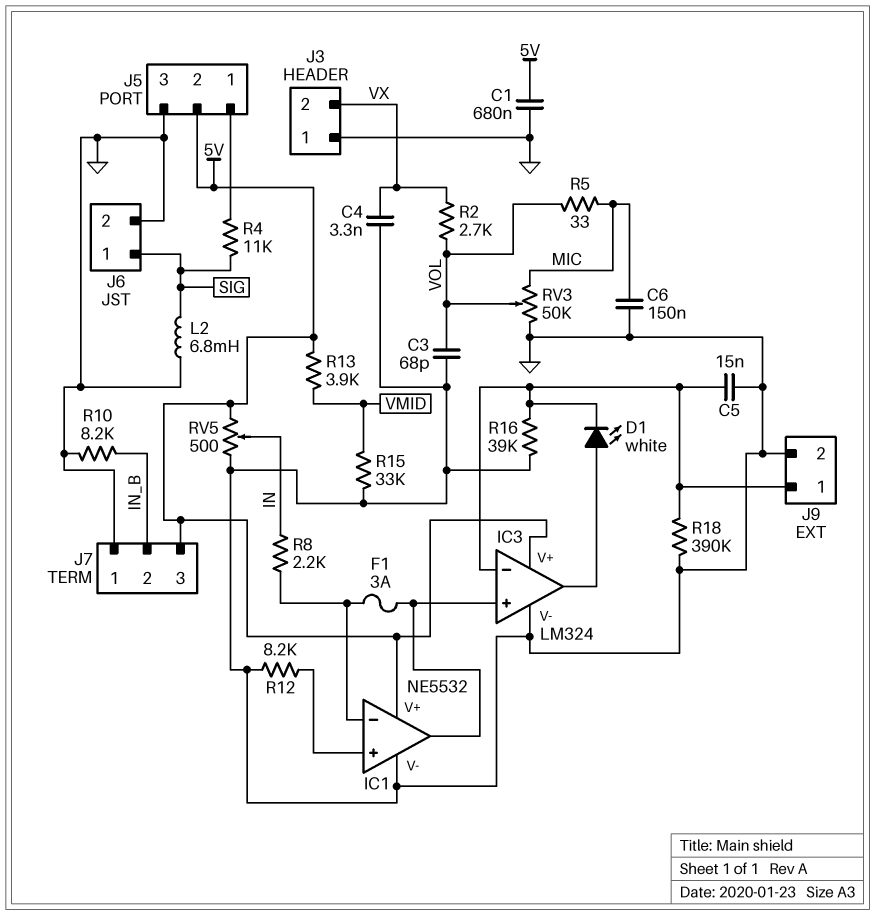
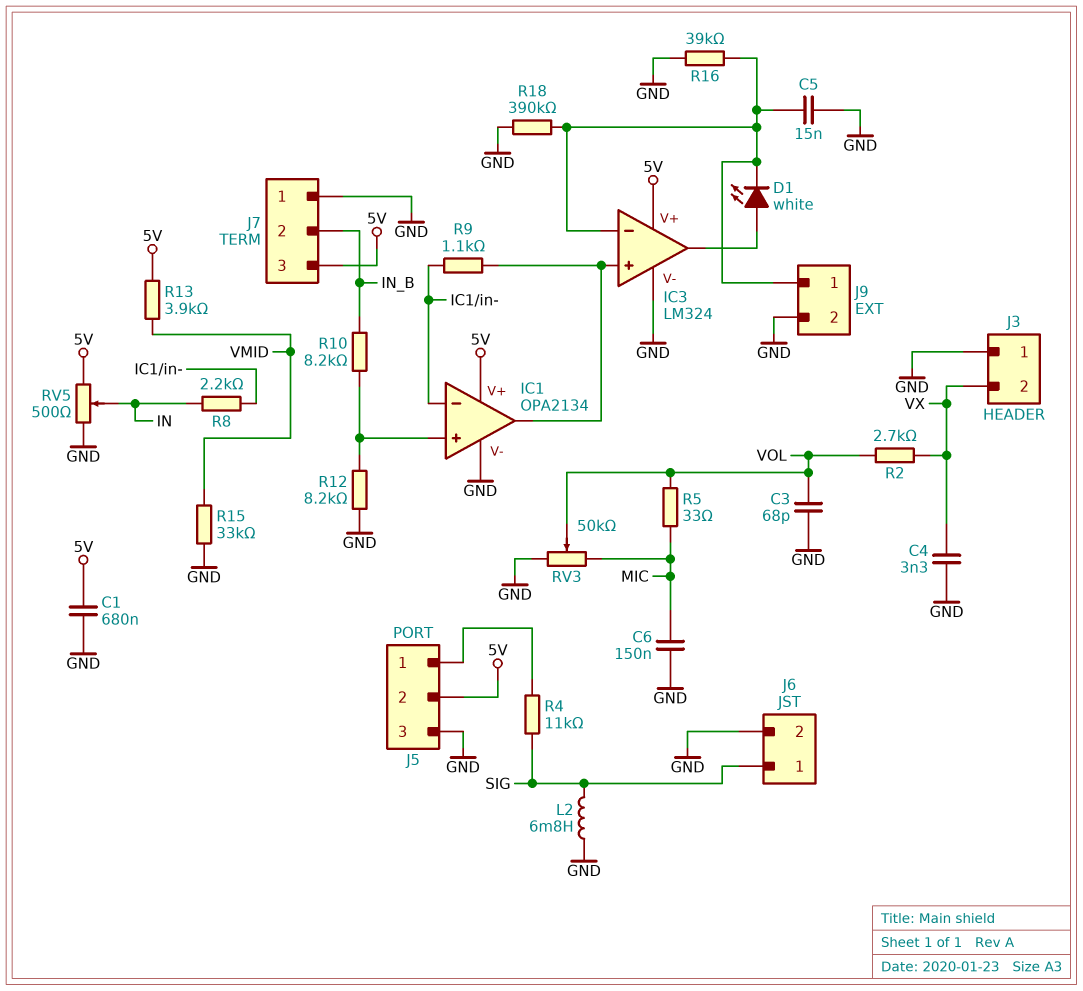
F1: 3A (IC1/in-, IC1/out) -> none
IC1: NE5532 -> OPA2134
R9: none -> 1.1k (IC1/in-, IC1/out)
R10: 8.2k (GND, IN_B) -> 8.2k (IC1/in+, IN_B)

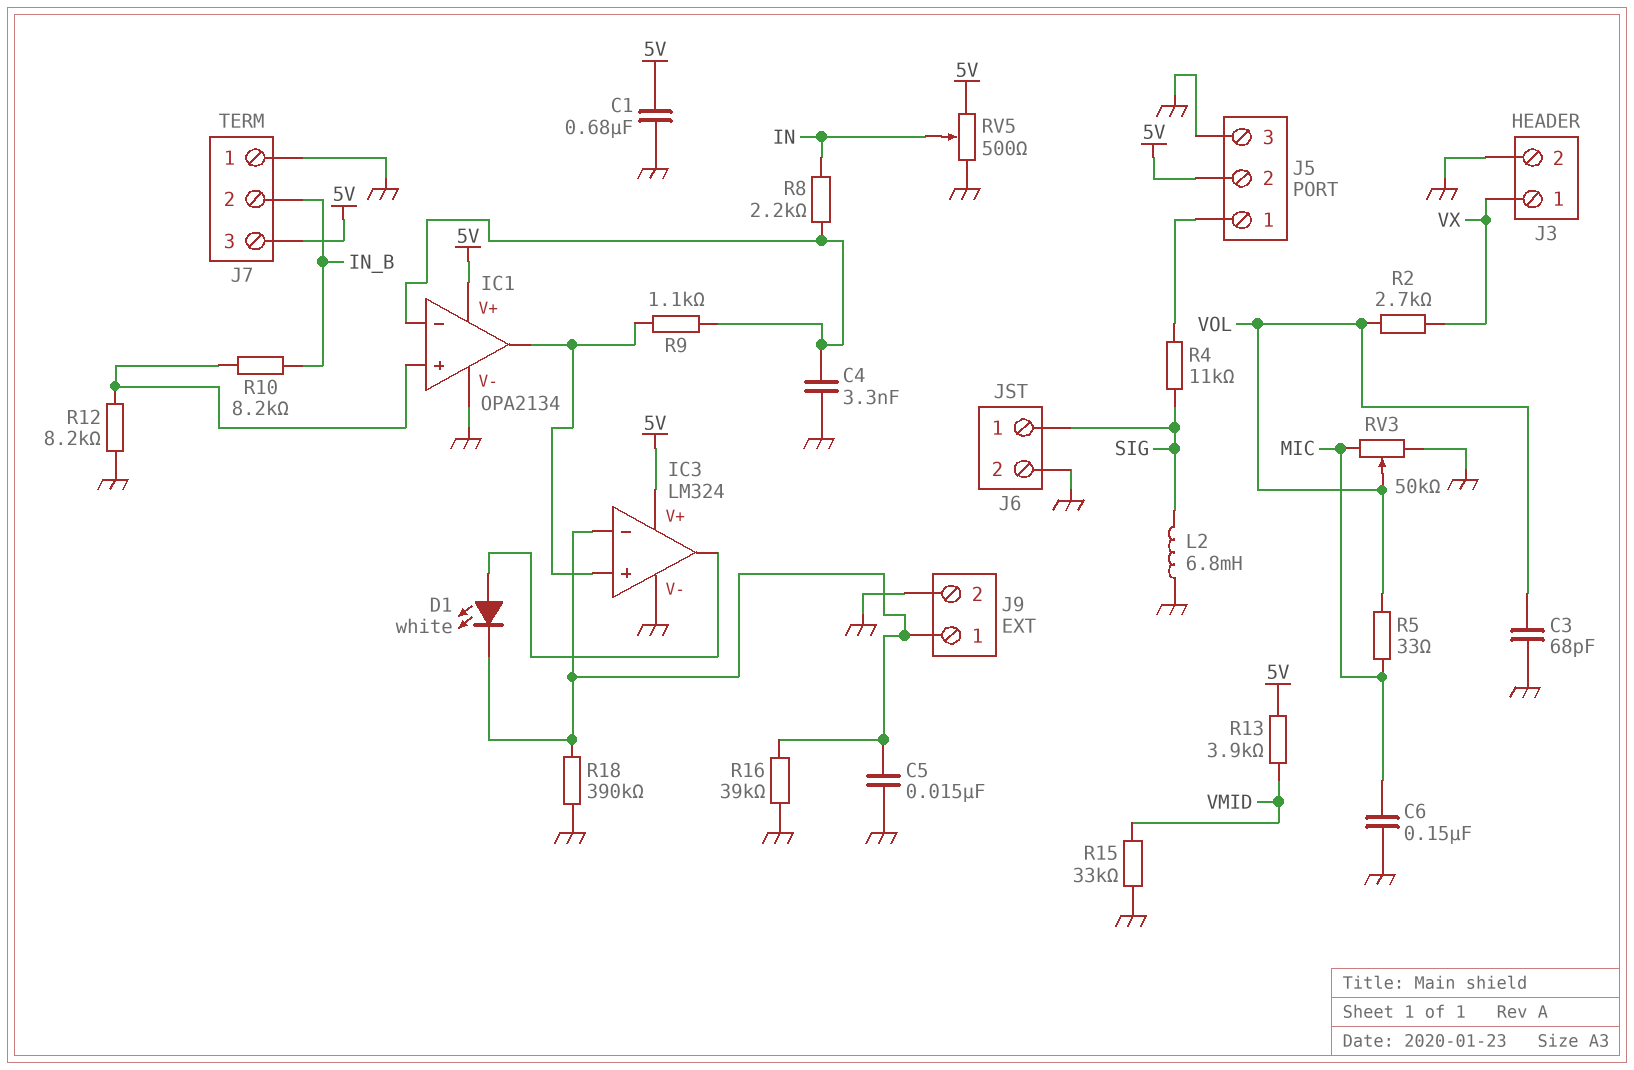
C4: 3.3nF (GND, VX) -> 3.3nF (GND, IC1/in-)
J3 pin 1: GND -> VX
J3 pin 2: VX -> GND

